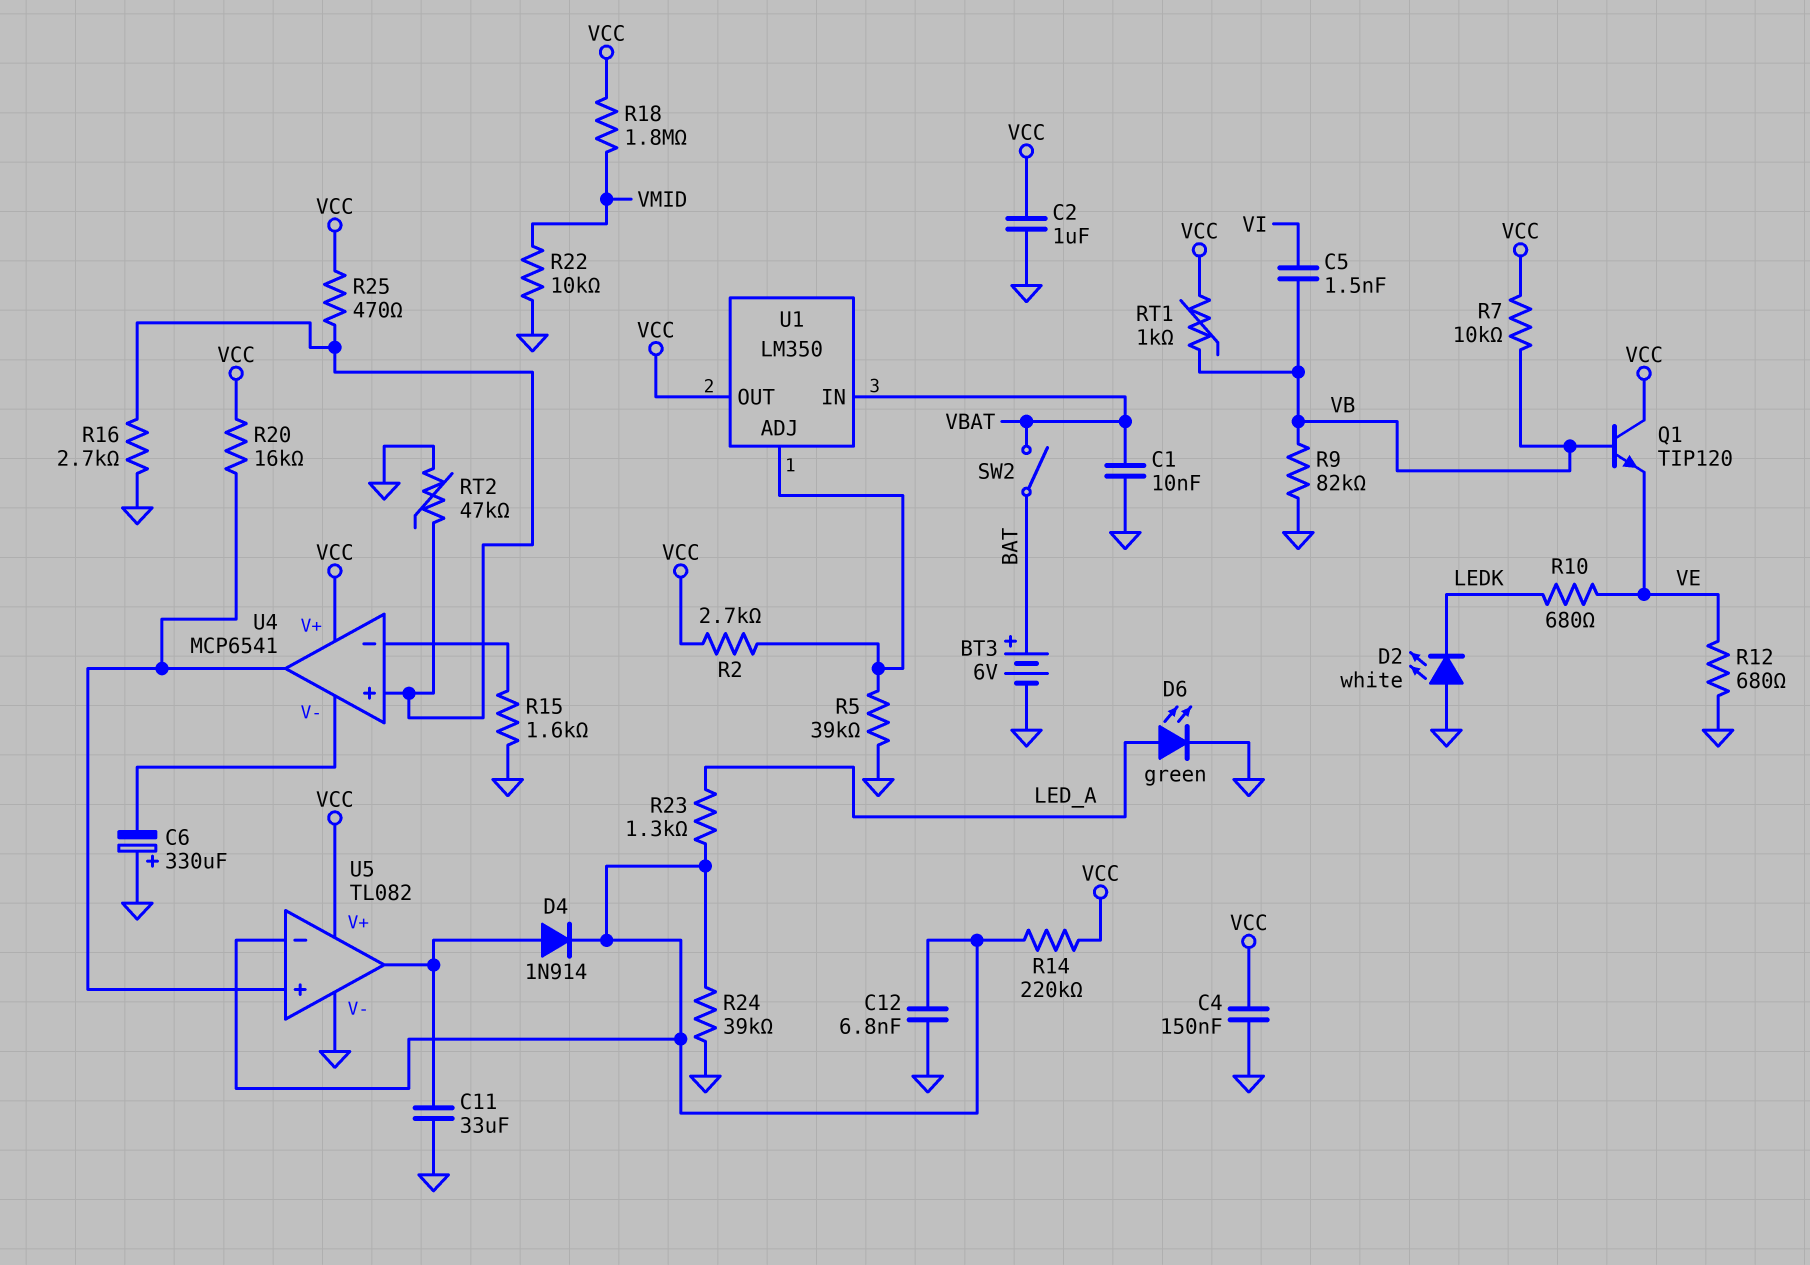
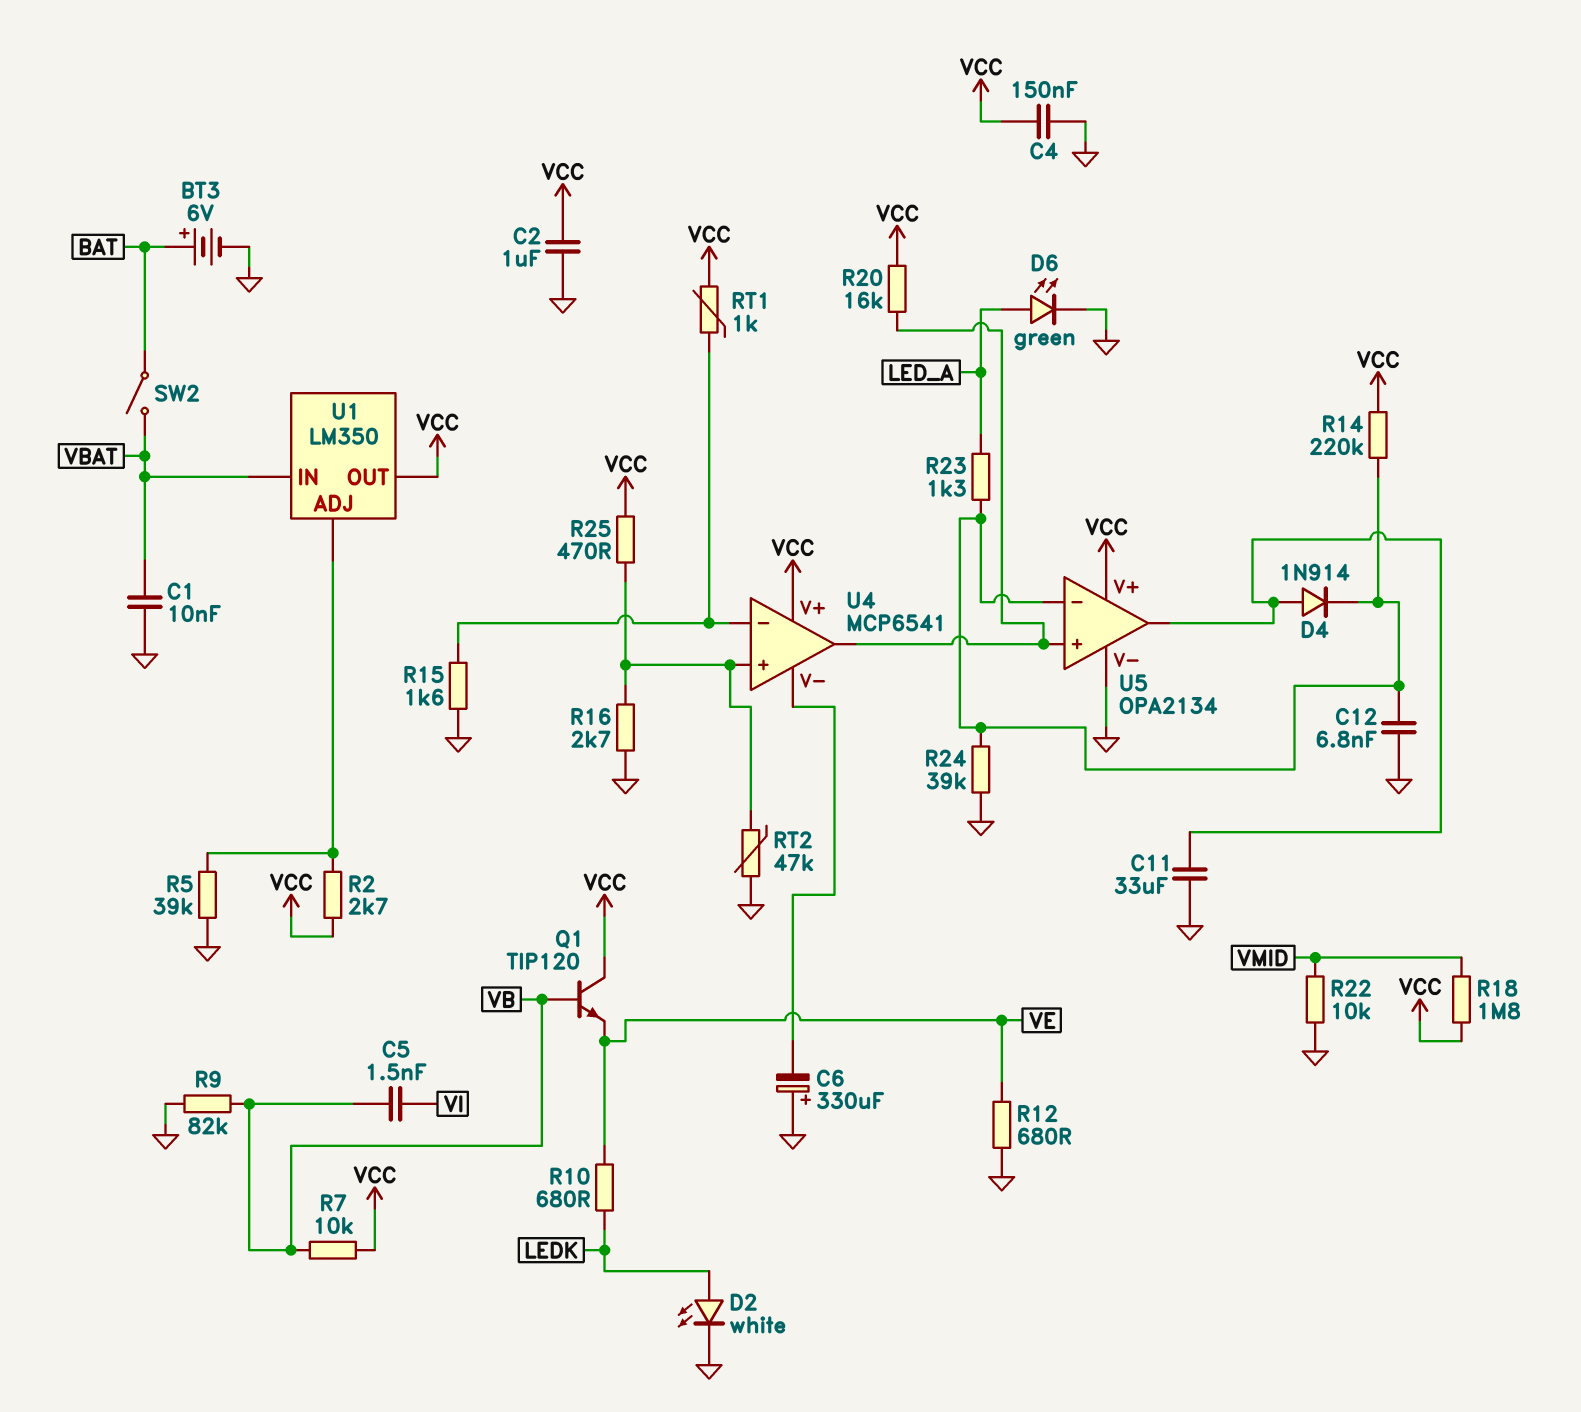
D2: LED white (A GND, K LEDK) -> LED white (A LEDK, K GND)
RT1: 1k (VB, VCC) -> 1k (U4/in-, VCC)
U5: TL082 -> OPA2134

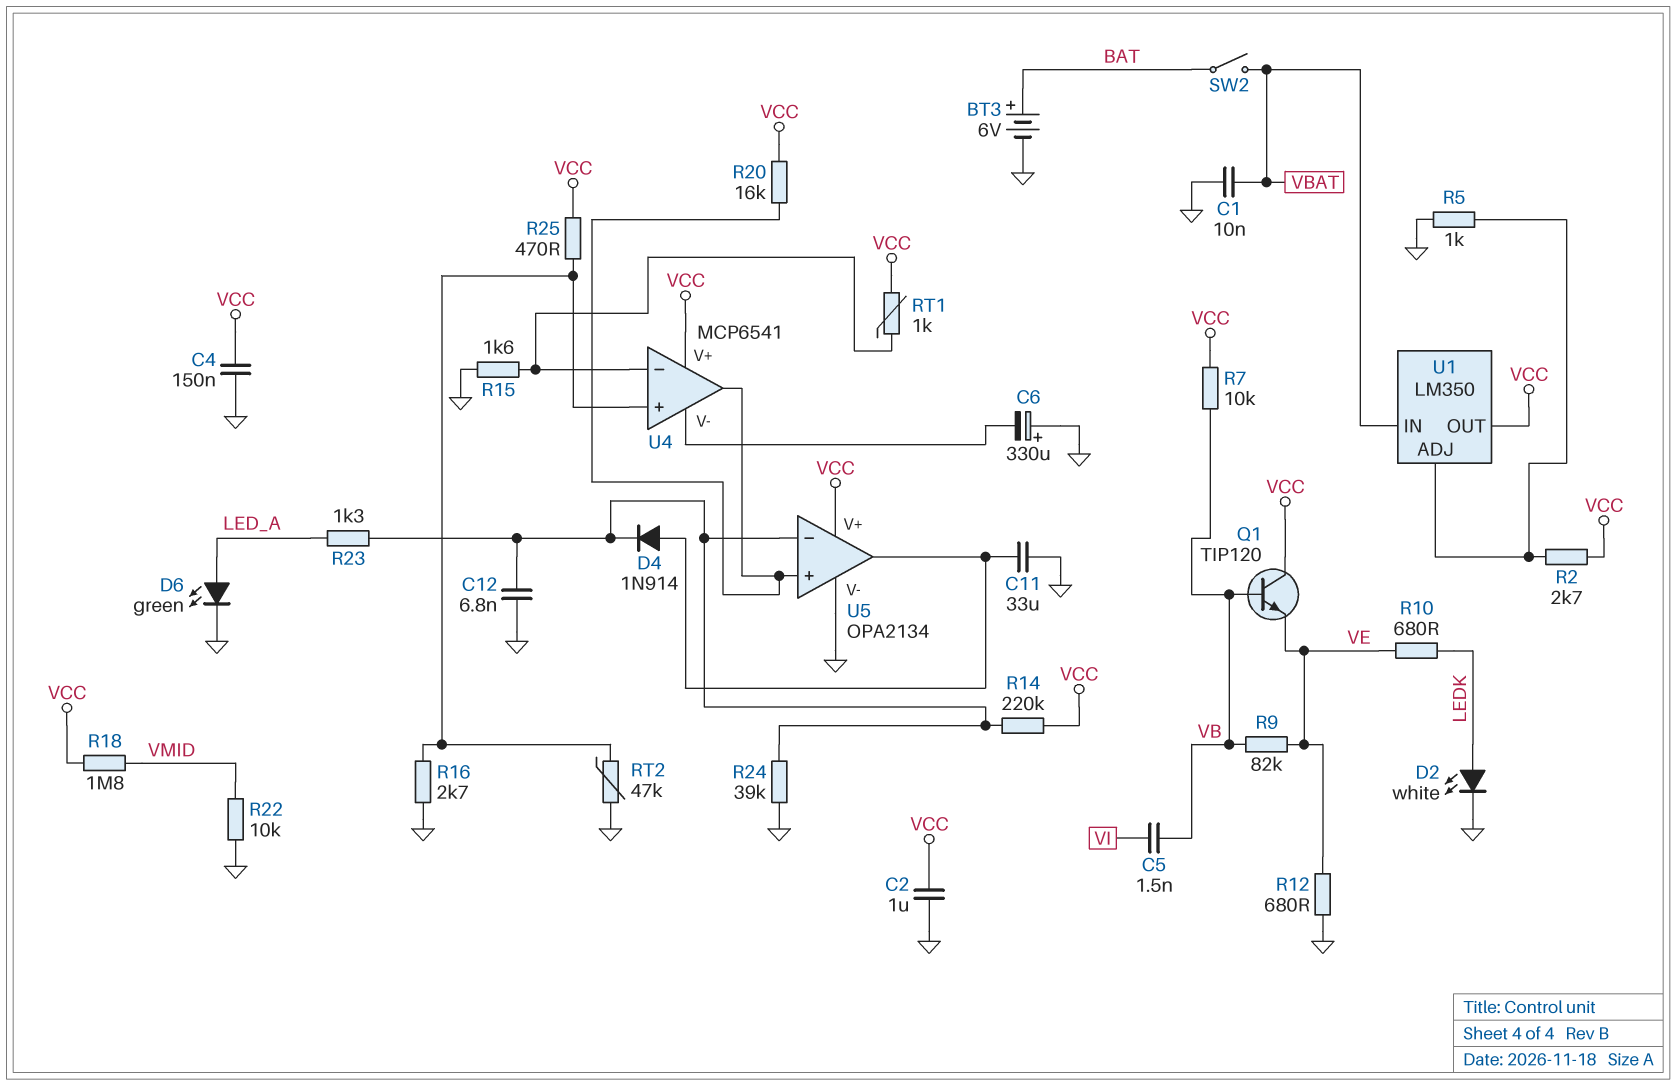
R5: 39k (GND, U1/ADJ) -> 1k (GND, U1/ADJ)
R9: 82k (GND, VB) -> 82k (VB, VE)

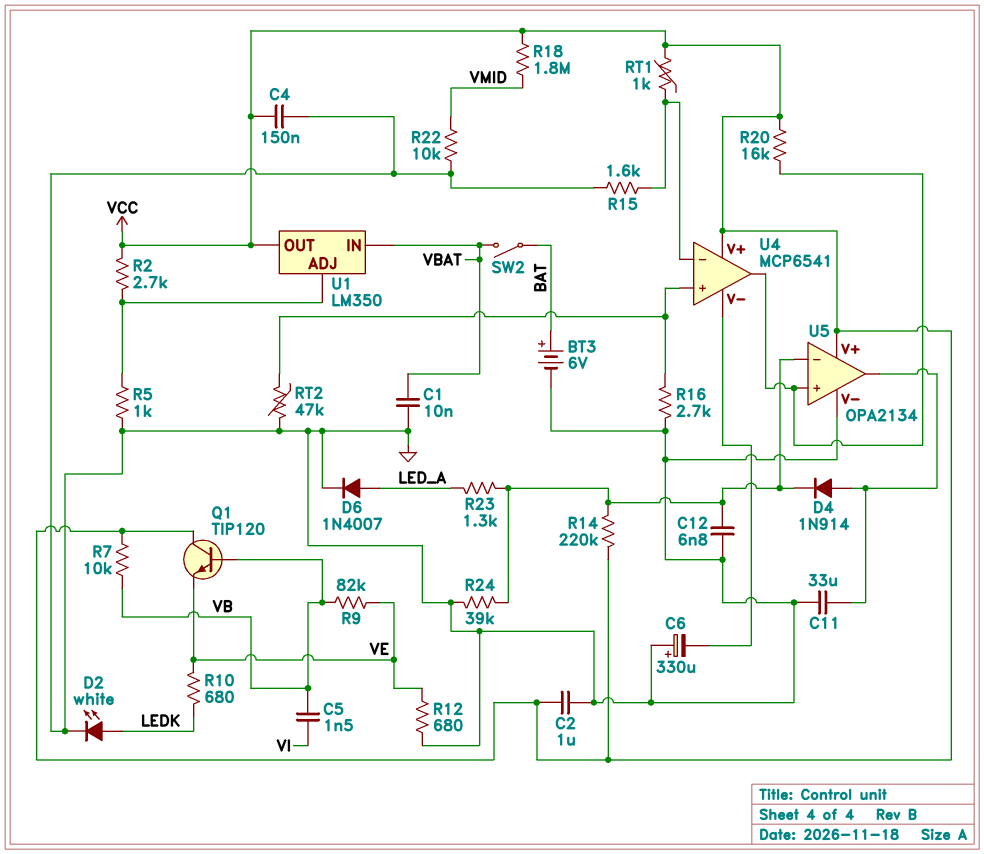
D6: LED green (A LED_A, K GND) -> diode 1N4007 (A LED_A, K GND)
R25: 470 (U4/in+, VCC) -> none

